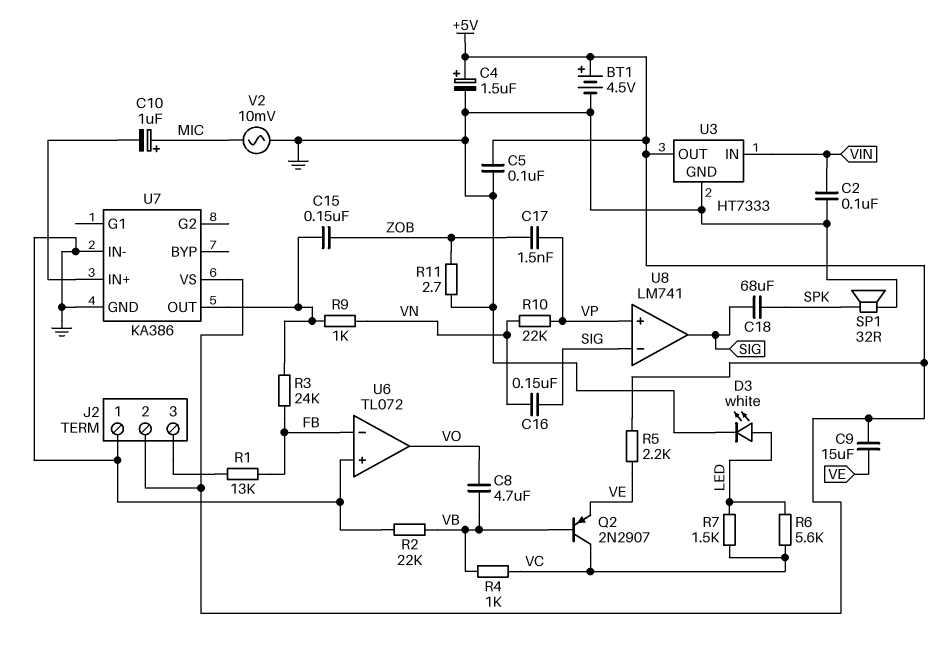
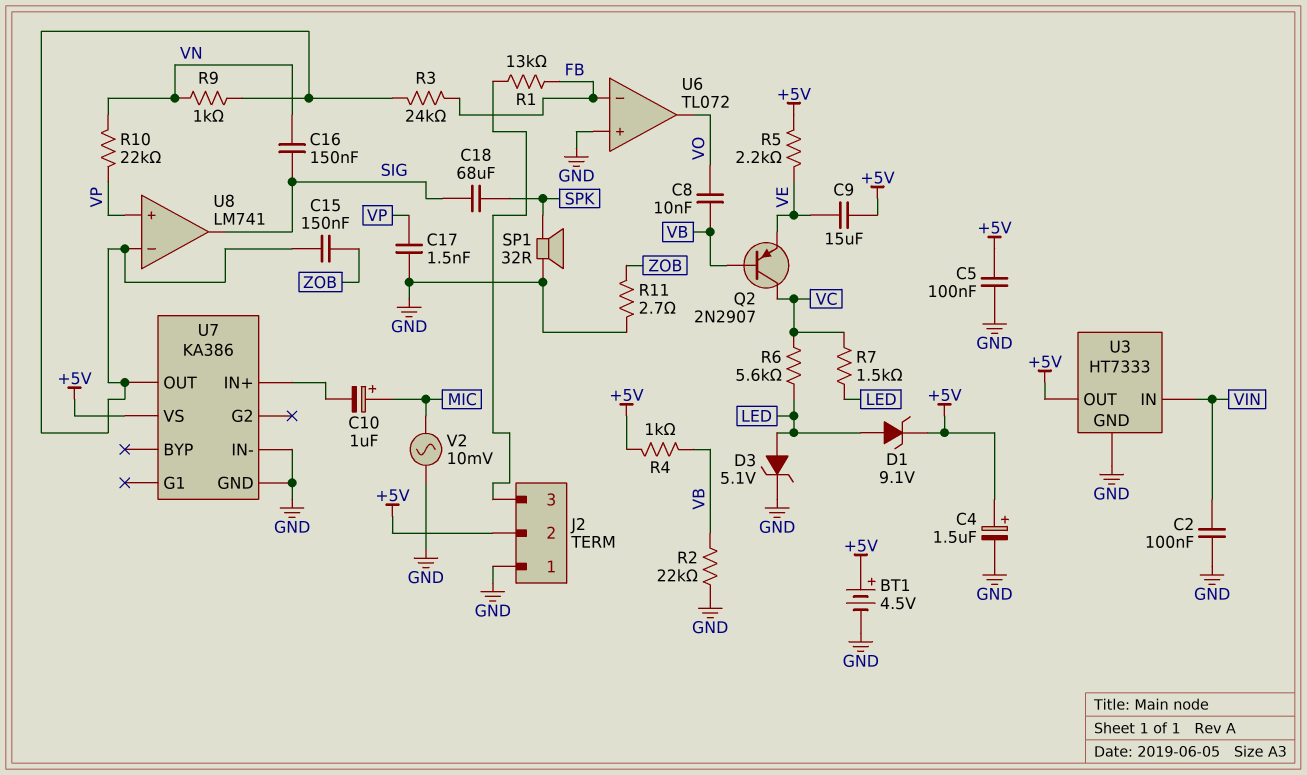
C8: 4.7uF (VB, VO) -> 10nF (VB, VO)
C17: 1.5nF (VP, ZOB) -> 1.5nF (GND, VP)
D1: none -> zener 9.1V (A LED, K +5V)
D3: LED white (A LED, K GND) -> zener 5.1V (A LED, K GND)
R4: 1k (VB, VC) -> 1k (+5V, VB)
U8 pin in-: SIG -> U7/OUT

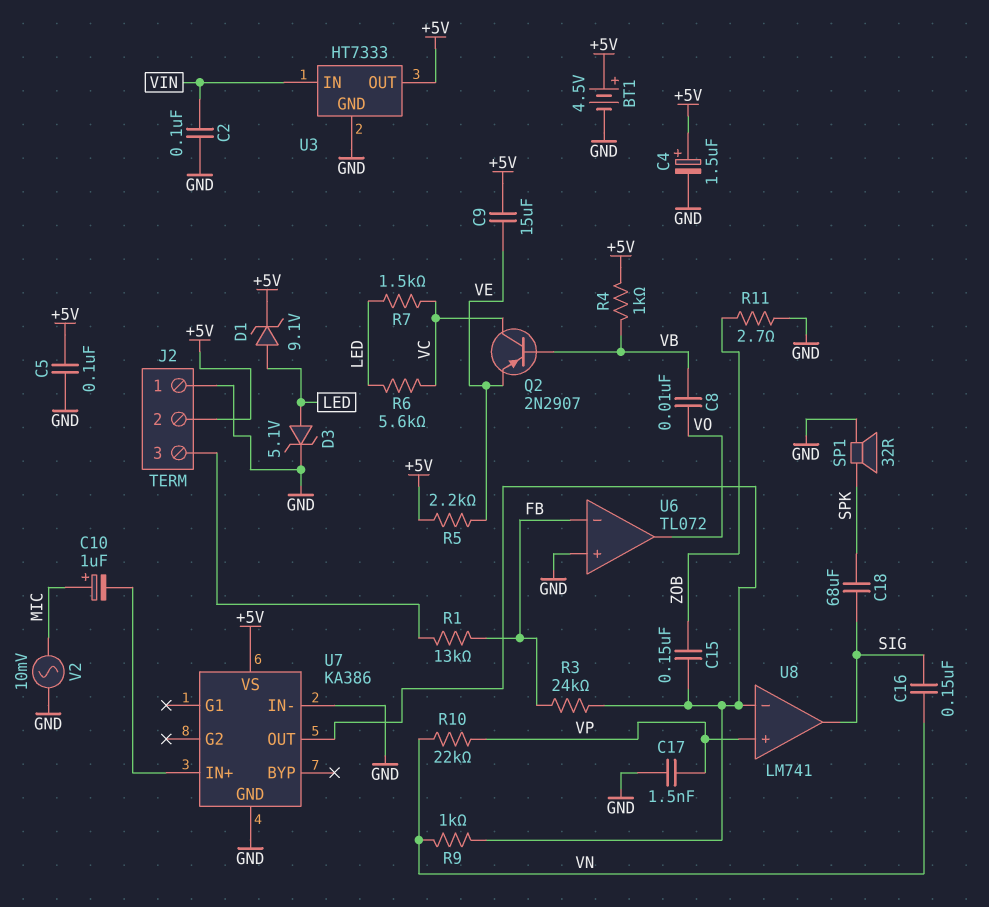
R2: 22k (GND, VB) -> none

